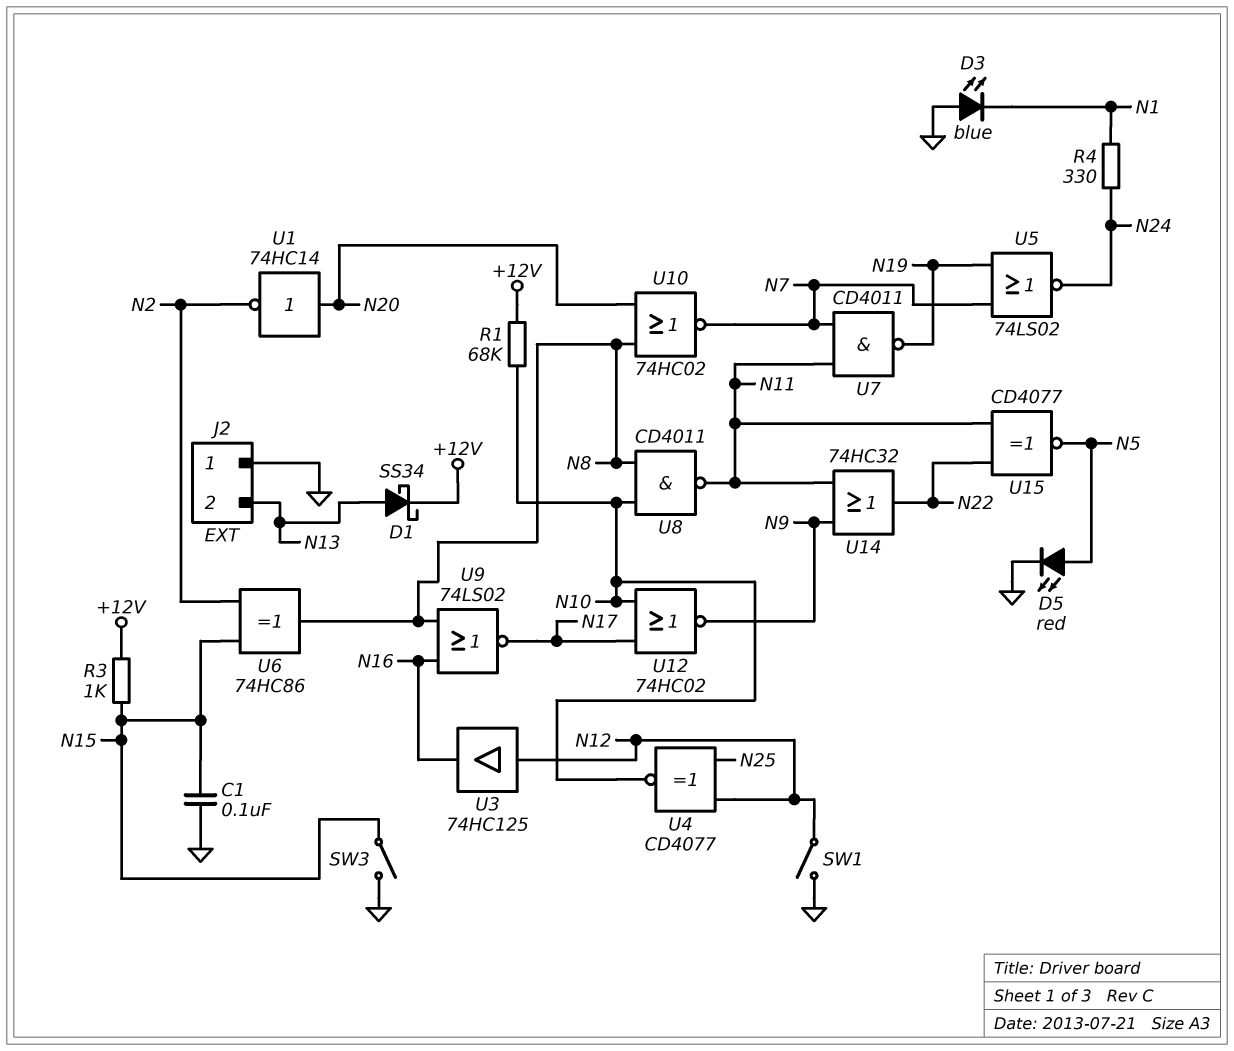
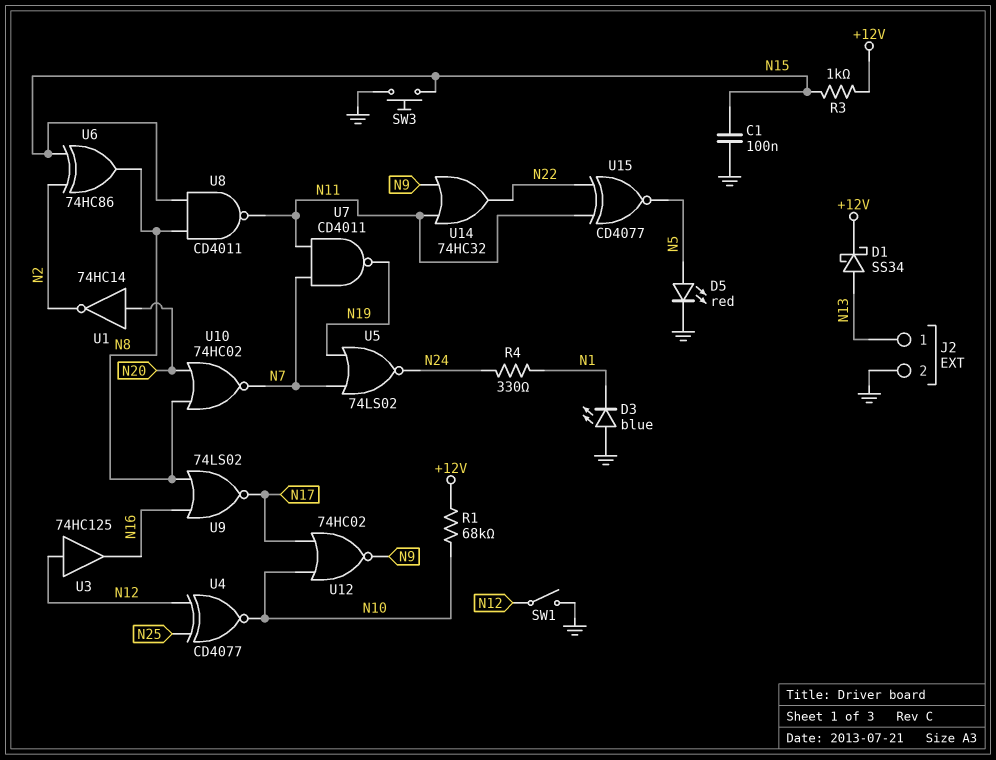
J2 pin 1: GND -> N13
J2 pin 2: N13 -> GND
SW3: switch (GND, N15) -> button (GND, N15)
U8: NAND CD4011 (in N8, in N10, out N11) -> NAND CD4011 (in N8, in N15, out N11)

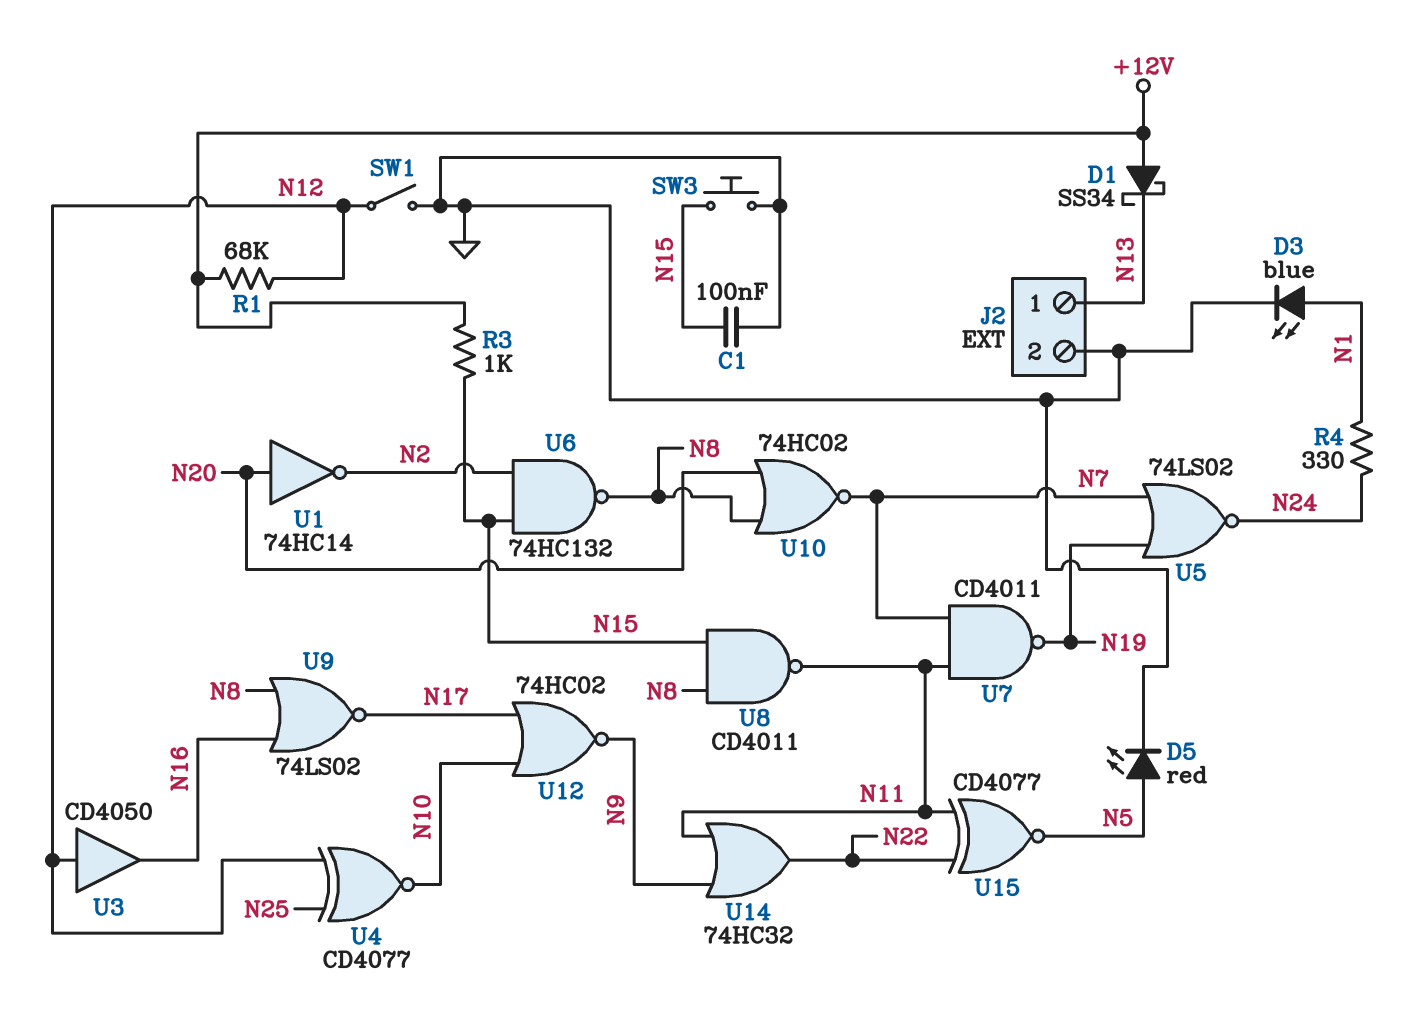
D1: schottky SS34 (A N13, K +12V) -> schottky SS34 (A +12V, K N13)
D3: LED blue (A GND, K N1) -> LED blue (A N1, K GND)
R1: 68k (+12V, N10) -> 68k (+12V, N12)
U3: buffer 74HC125 (in N12, out N16) -> buffer CD4050 (in N12, out N16)
U6: XOR 74HC86 (in N2, in N15, out N8) -> NAND 74HC132 (in N2, in N15, out N8)

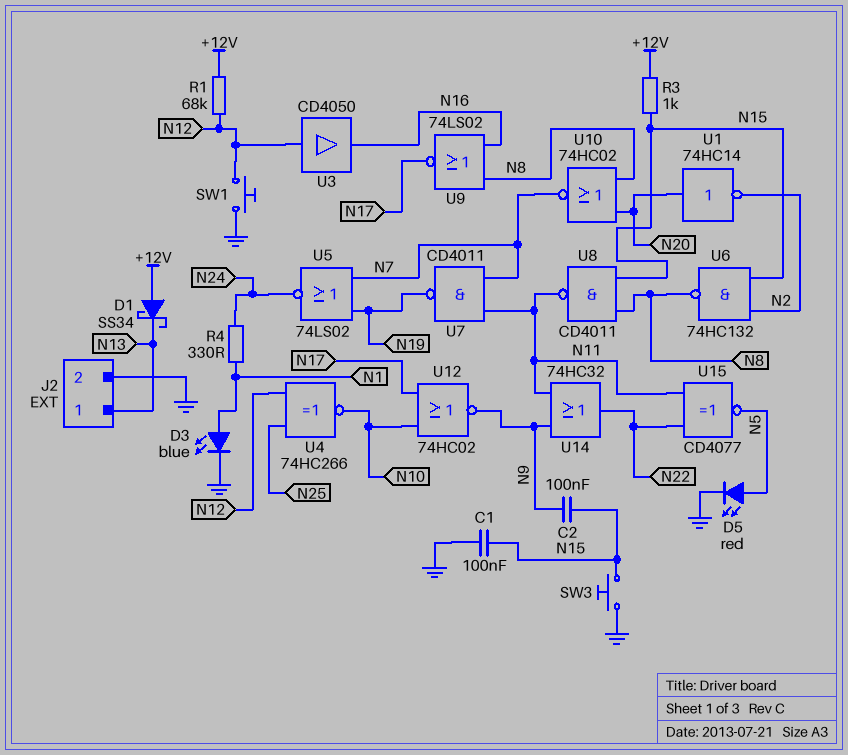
C2: none -> 100nF (N9, N15)
SW1: switch (GND, N12) -> button (GND, N12)
U4: XNOR CD4077 (in N12, in N25, out N10) -> XNOR 74HC266 (in N12, in N25, out N10)

